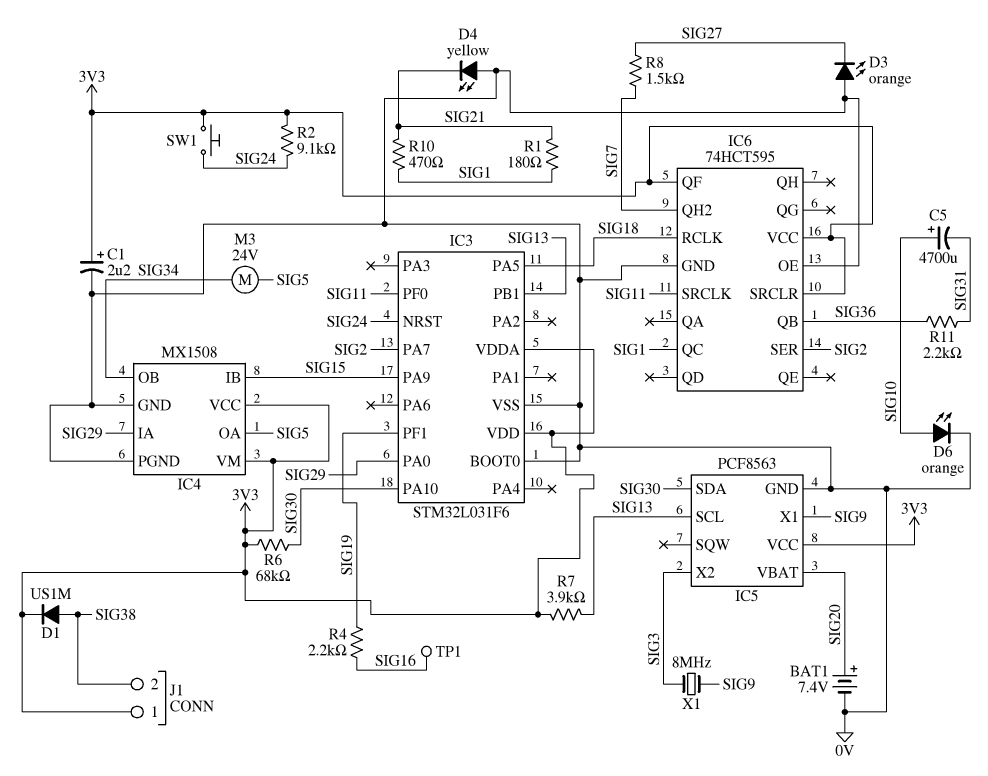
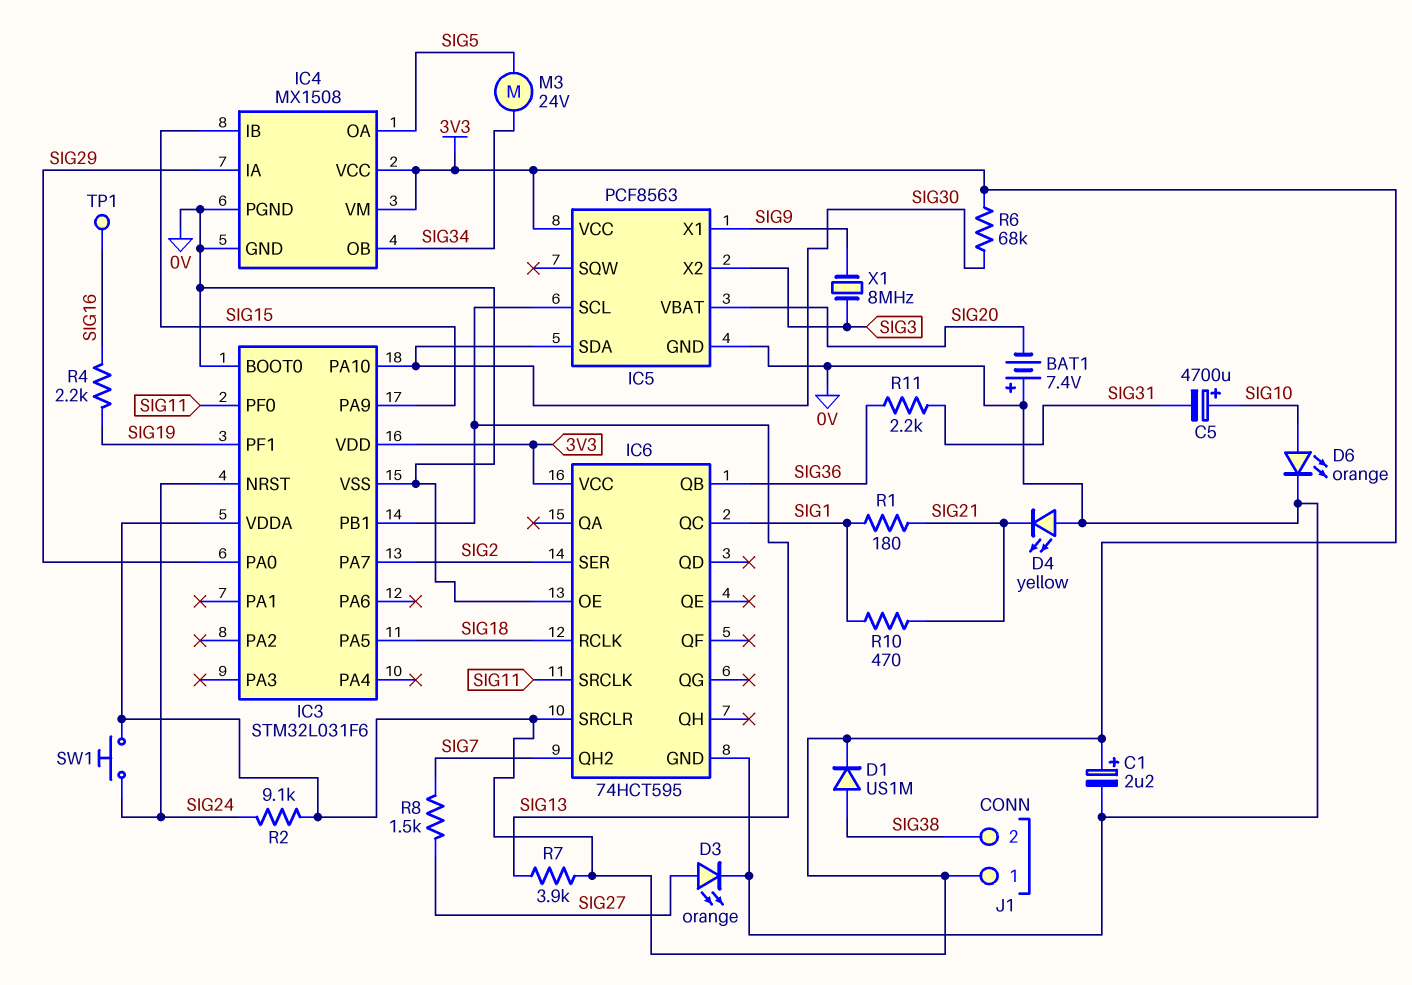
BAT1: 7.4V (plus SIG20, minus 0V) -> 7.4V (plus 0V, minus SIG20)
D3: LED orange (A 0V, K SIG27) -> LED orange (A SIG27, K 0V)
IC6 pin QF: 3V3 -> none

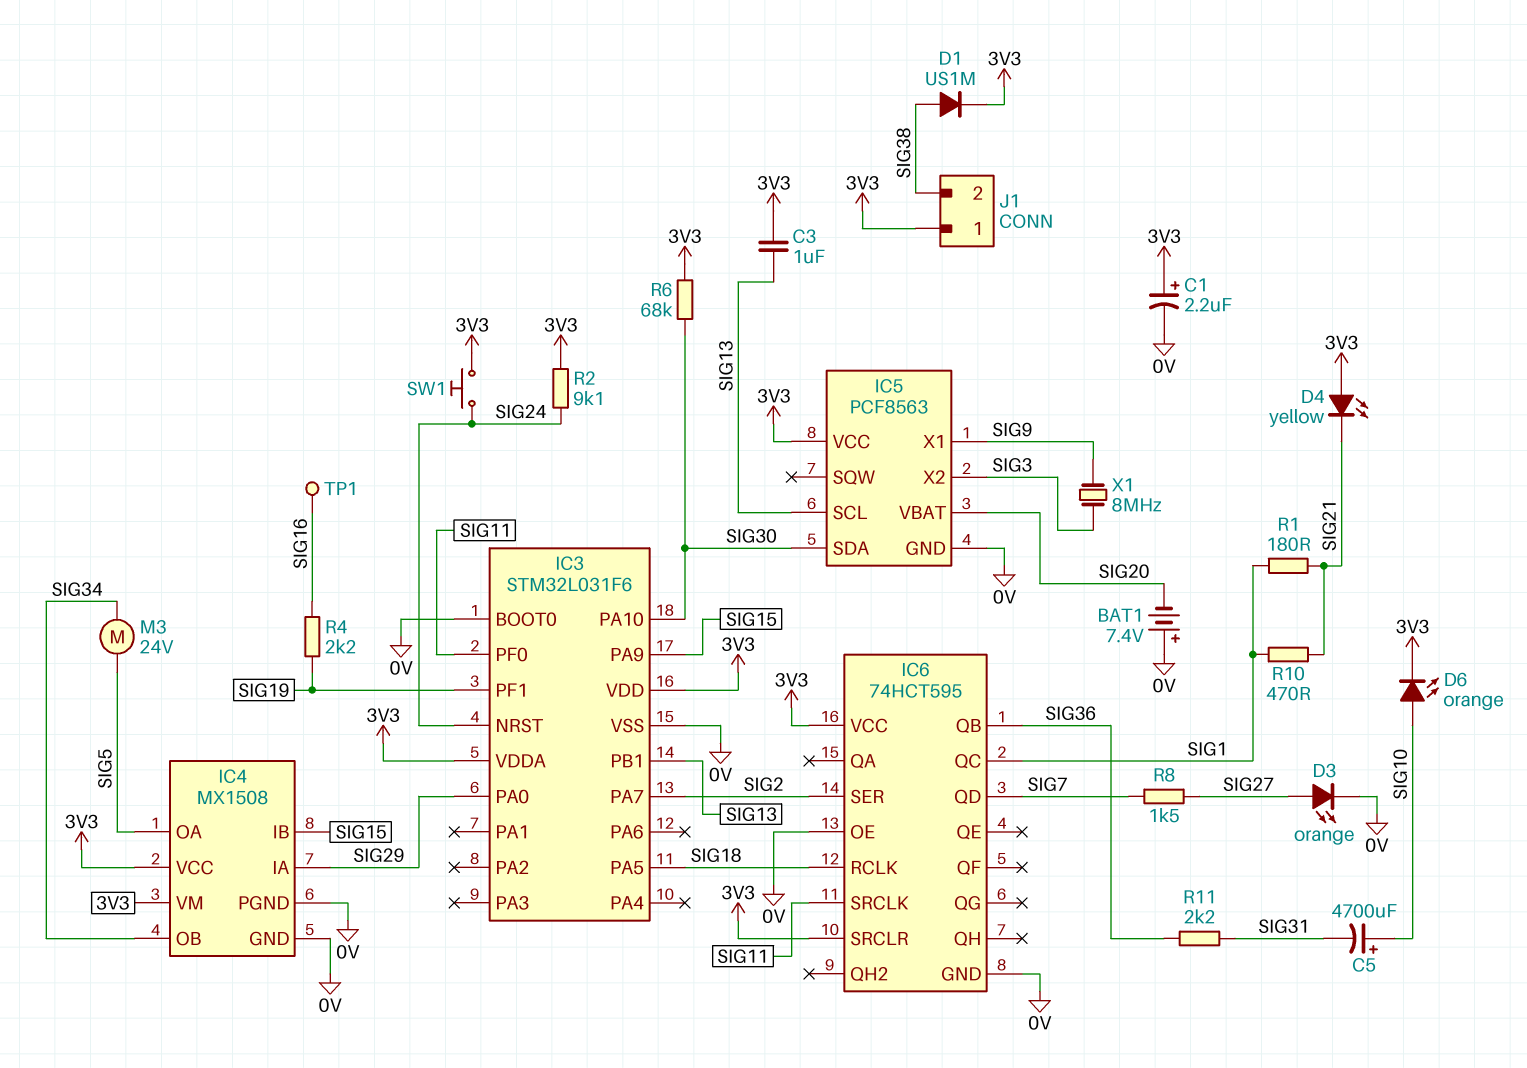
C3: none -> 1uF (3V3, SIG13)
D4: LED yellow (A 0V, K SIG21) -> LED yellow (A 3V3, K SIG21)
D6: LED orange (A SIG10, K 0V) -> LED orange (A SIG10, K 3V3)
IC6 pin QD: none -> SIG7
IC6 pin QH2: SIG7 -> none
R7: 3.9k (3V3, SIG13) -> none

